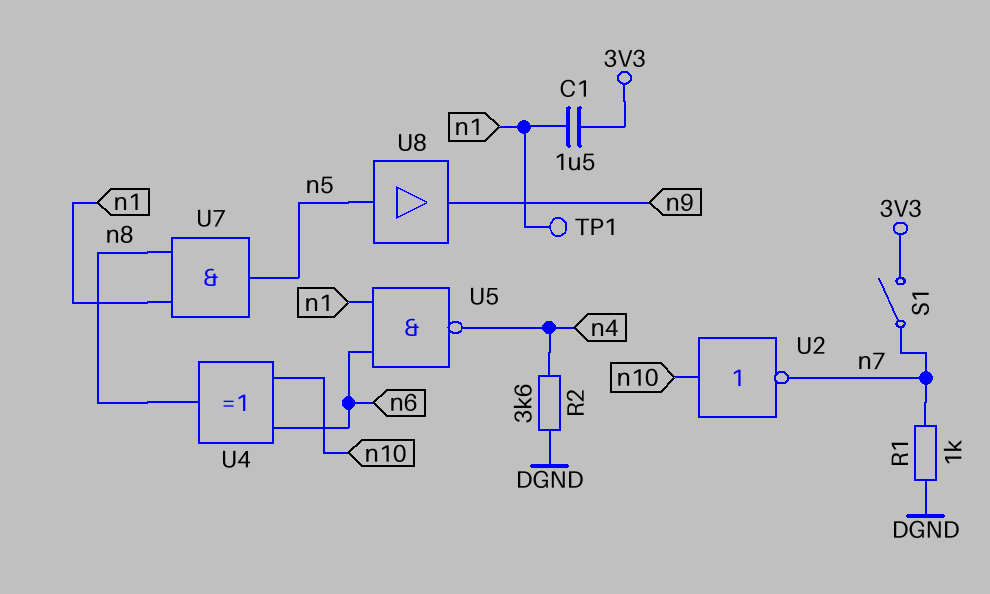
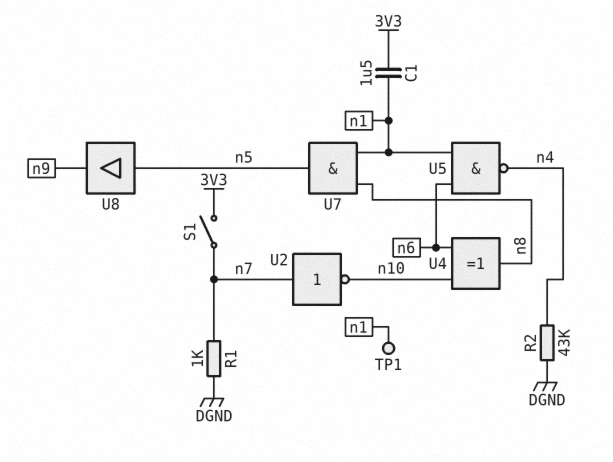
R2: 3.6k (DGND, n4) -> 43k (DGND, n4)
U2: NOT (in n10, out n7) -> NOT (in n7, out n10)

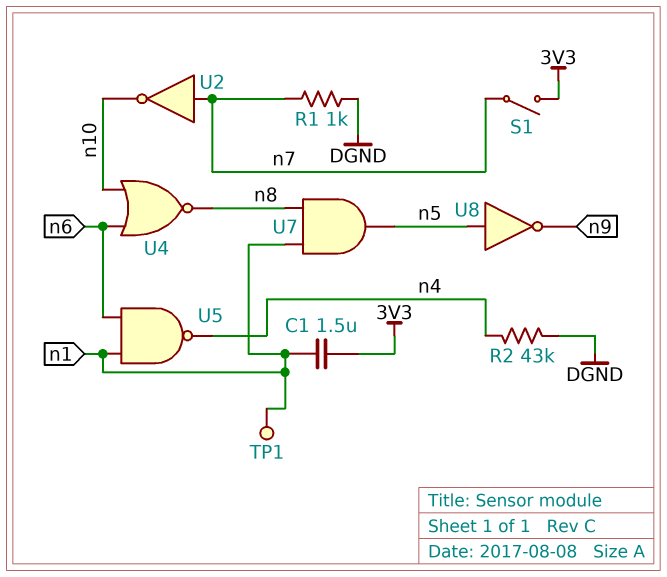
U4: XOR (in n6, in n10, out n8) -> NOR (in n6, in n10, out n8)
U8: buffer (in n5, out n9) -> NOT (in n5, out n9)

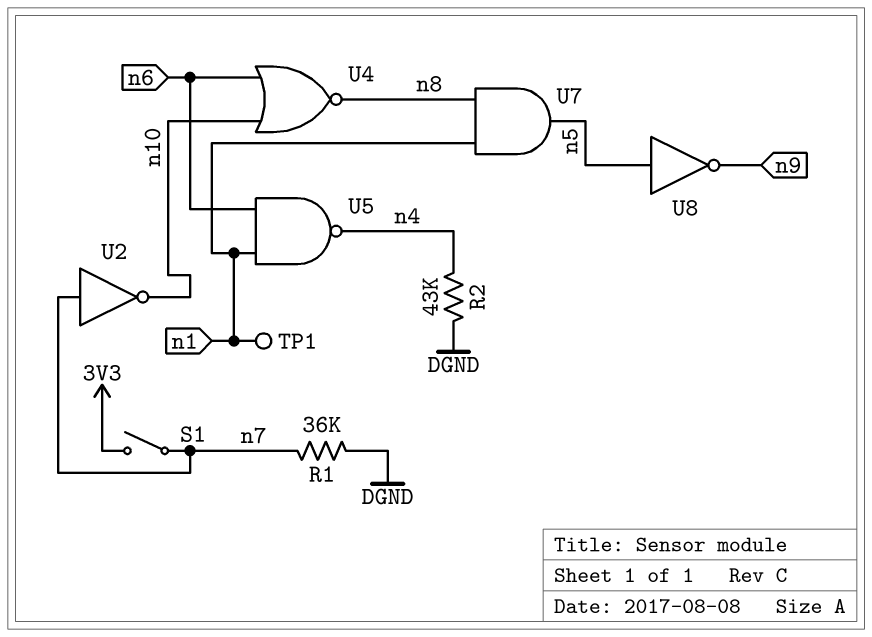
C1: 1.5uF (3V3, n1) -> none
R1: 1k (DGND, n7) -> 36k (DGND, n7)

